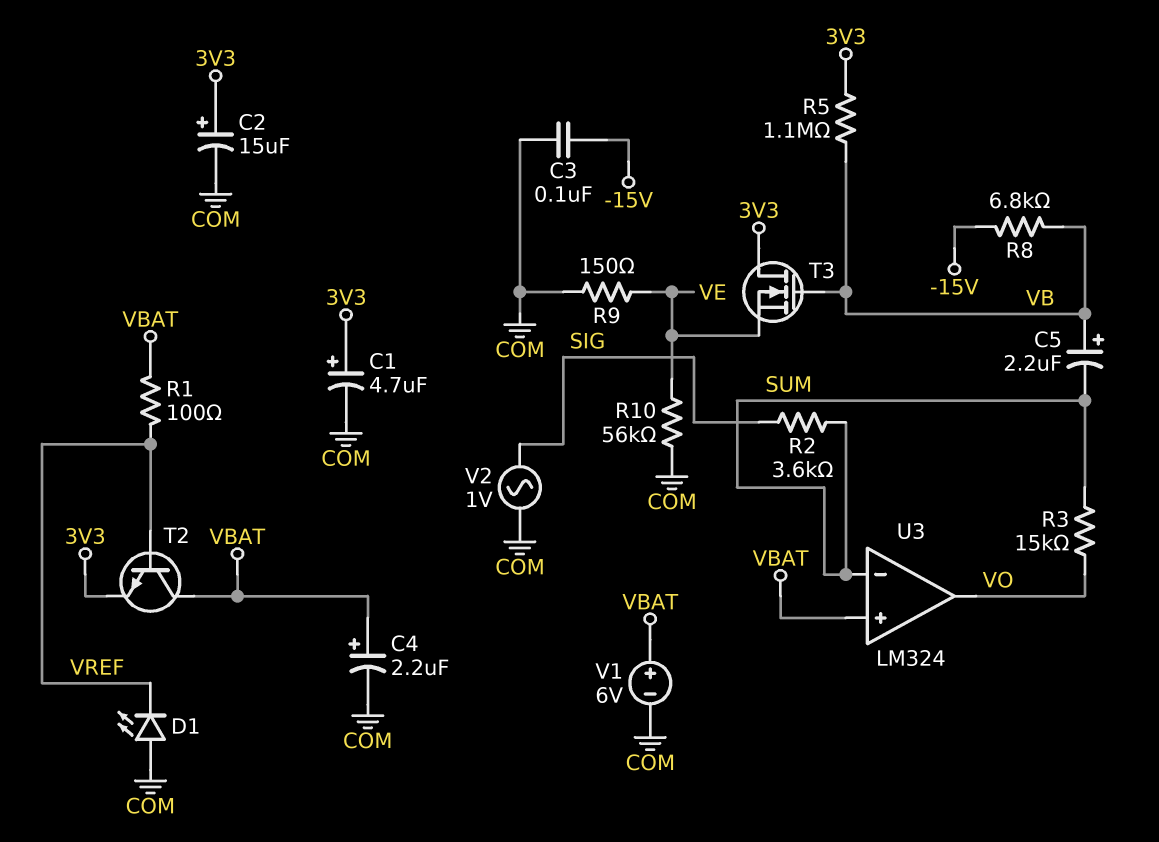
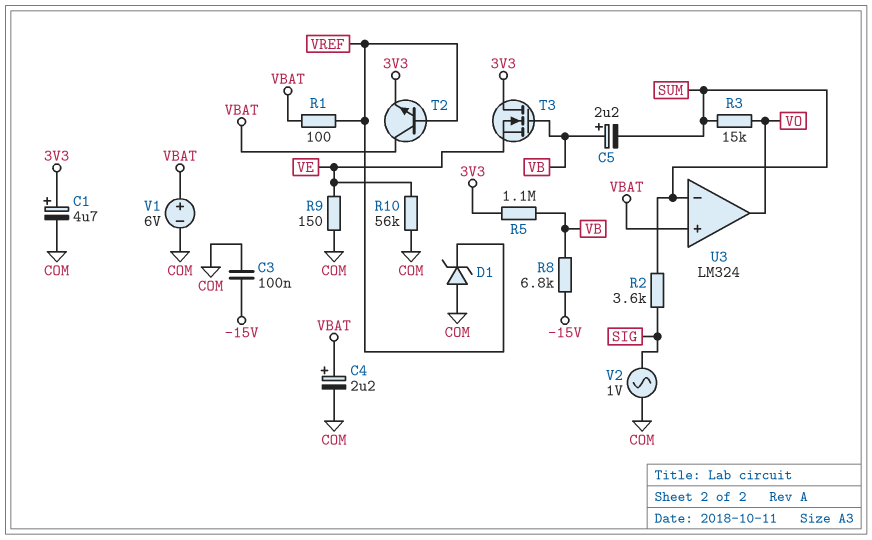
C2: 15uF (plus 3V3, minus COM) -> none
D1: LED (A COM, K VREF) -> zener (A COM, K VREF)

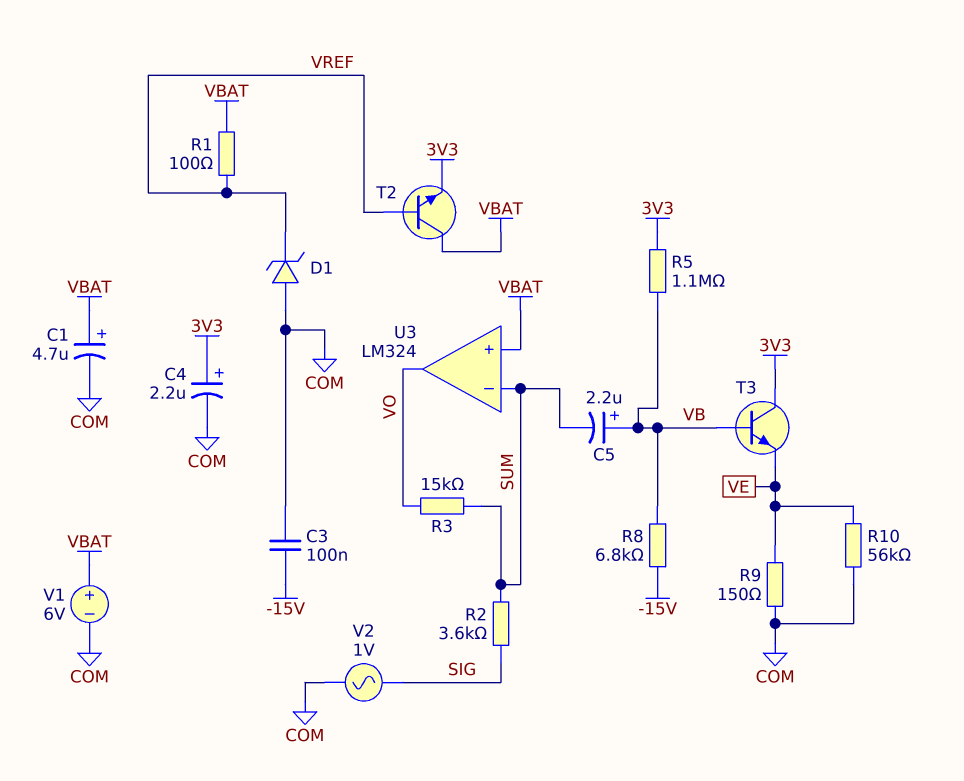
C1: 4.7uF (plus 3V3, minus COM) -> 4.7uF (plus VBAT, minus COM)
C4: 2.2uF (plus VBAT, minus COM) -> 2.2uF (plus 3V3, minus COM)
T3: NMOS (G VB, D 3V3, S VE) -> NPN (B VB, C 3V3, E VE)

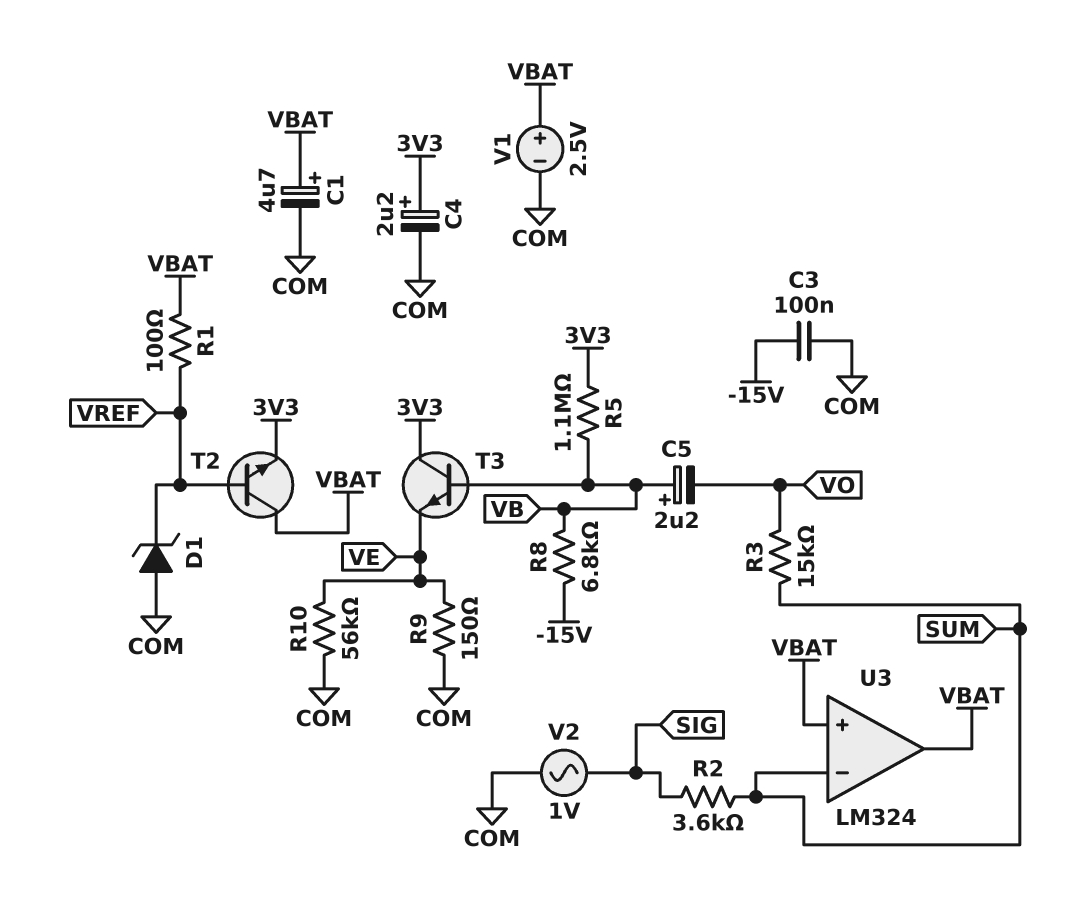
C5: 2.2uF (plus VB, minus SUM) -> 2.2uF (plus VB, minus VO)
U3 pin out: VO -> VBAT
V1: 6V (plus VBAT, minus COM) -> 2.5V (plus VBAT, minus COM)

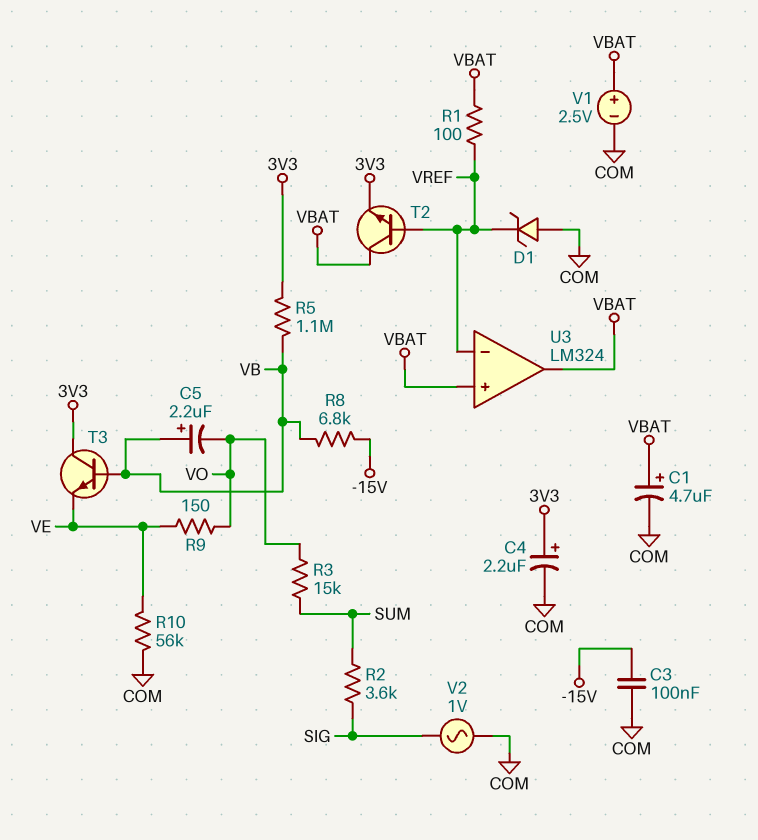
R9: 150 (COM, VE) -> 150 (VE, VO)
U3 pin in-: SUM -> VREF

